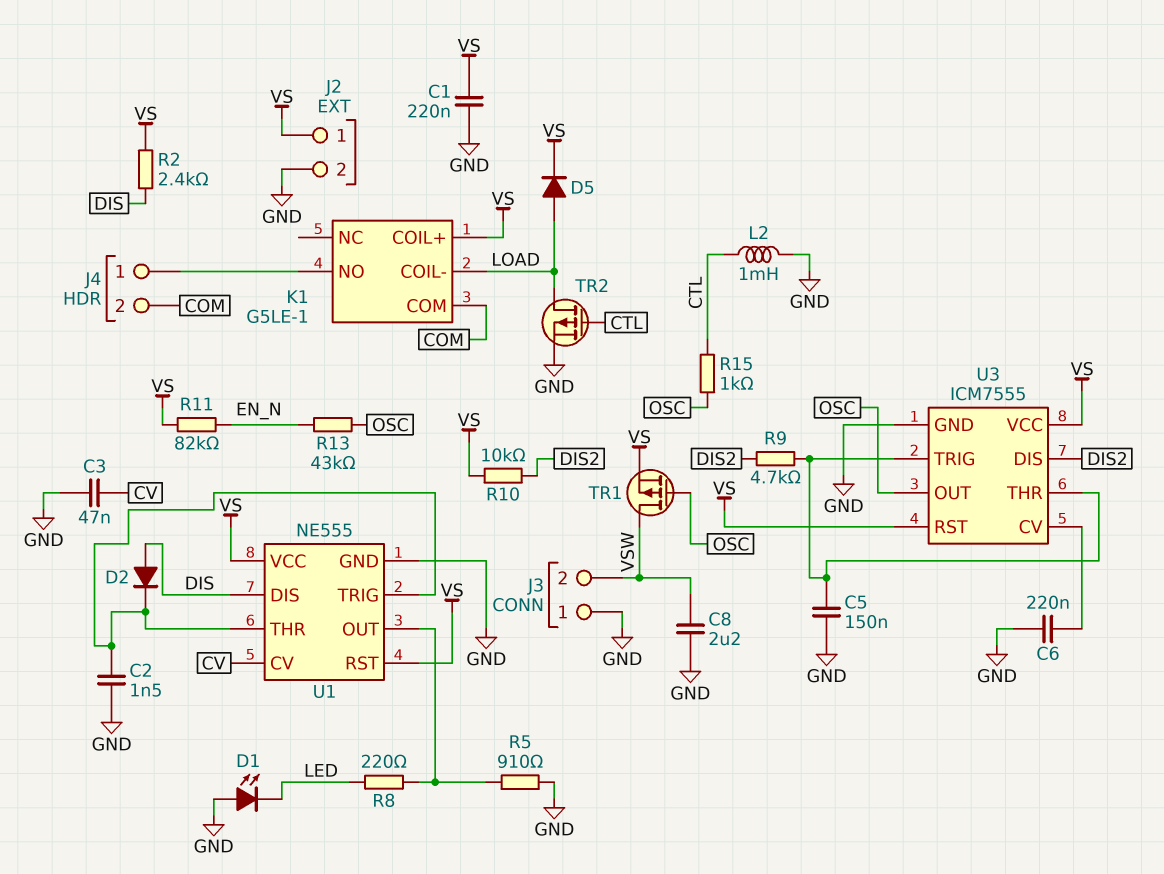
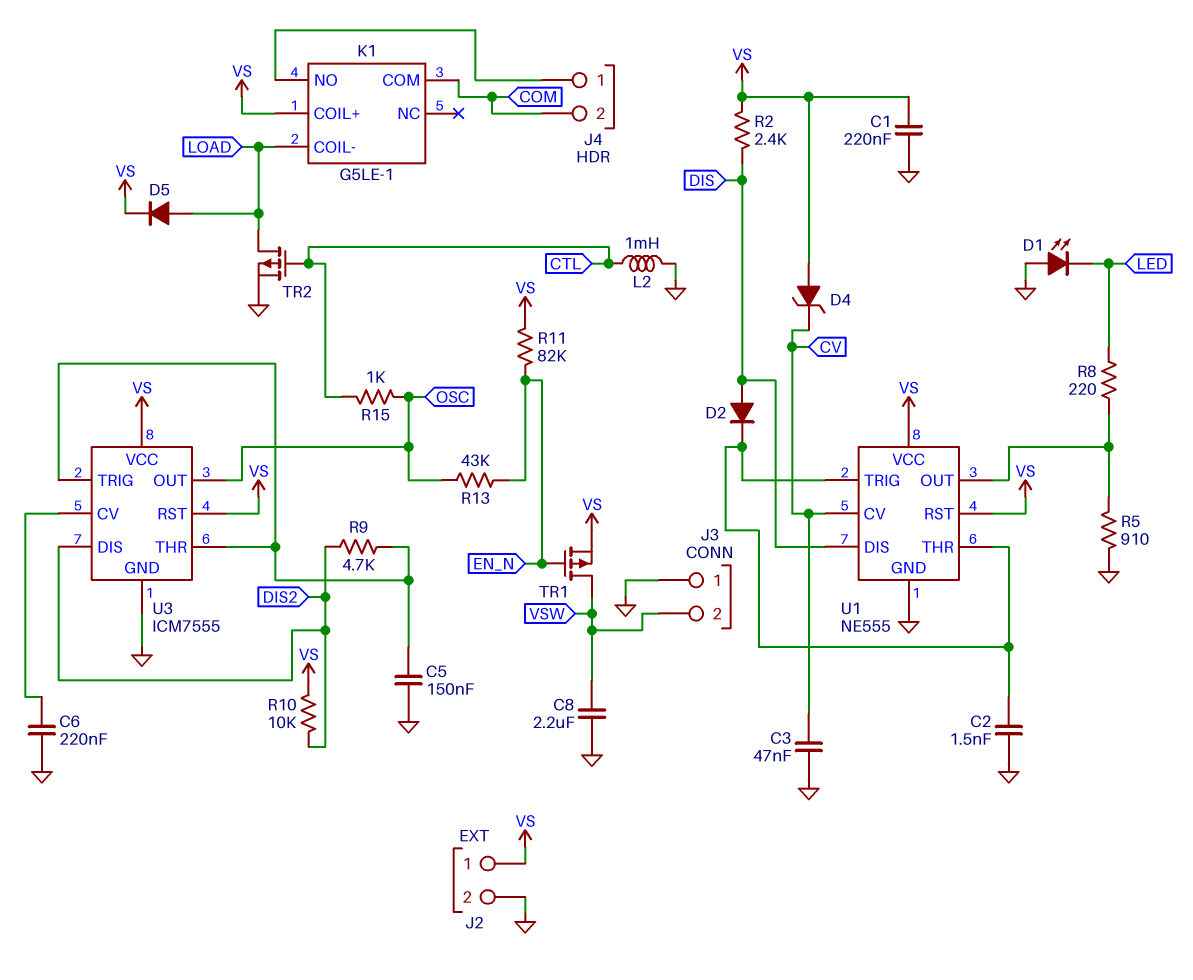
D4: none -> zener (A VS, K CV)
TR1: PMOS (G OSC, D VSW, S VS) -> PMOS (G EN_N, D VSW, S VS)

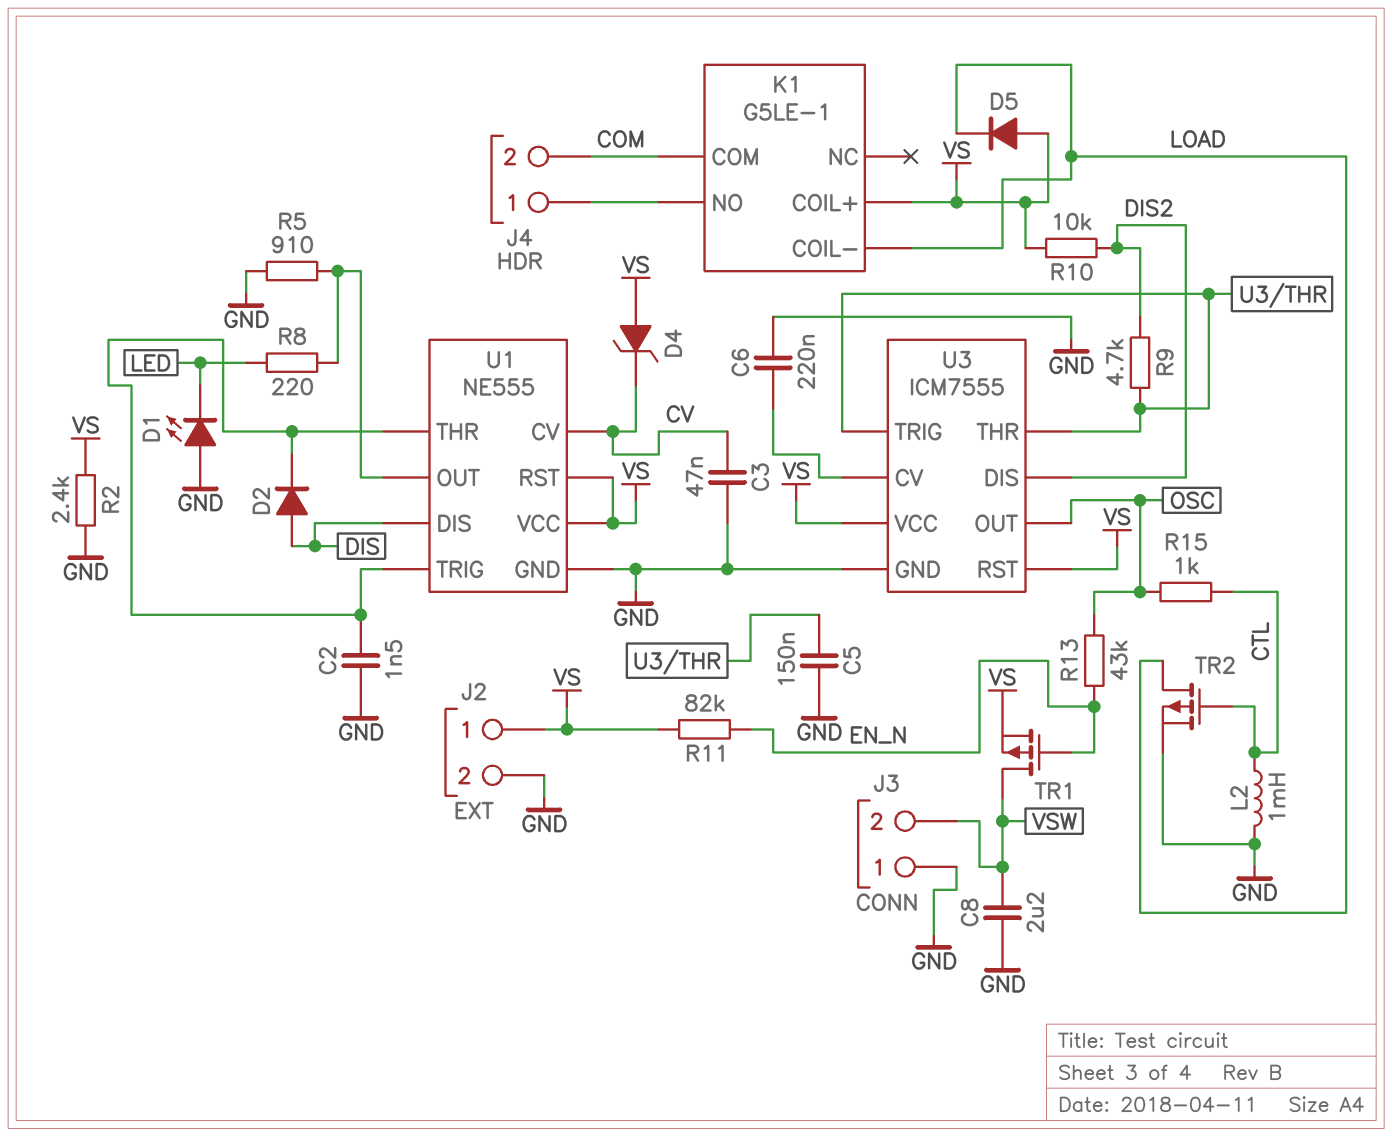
C1: 220nF (GND, VS) -> none
D5: diode (A LOAD, K VS) -> diode (A VS, K LOAD)
R2: 2.4k (DIS, VS) -> 2.4k (GND, VS)

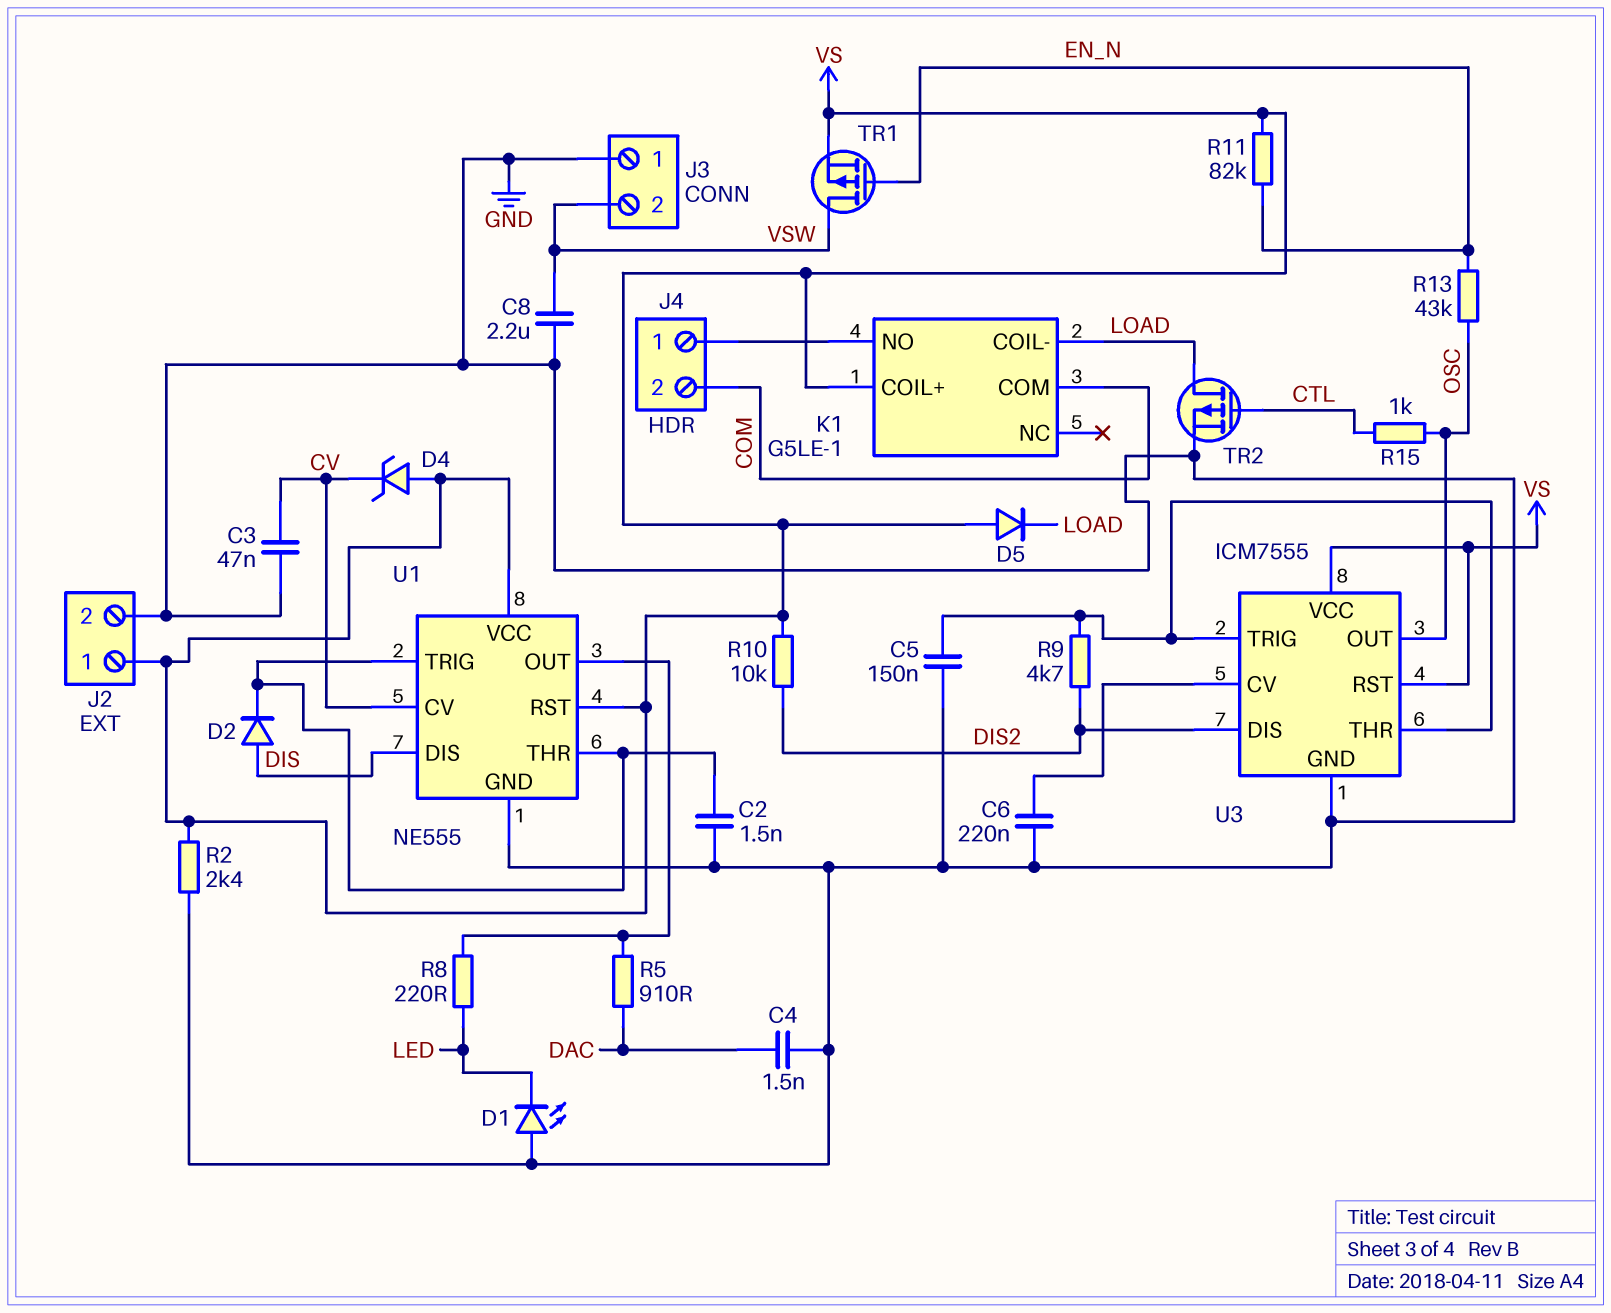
C4: none -> 1.5nF (DAC, GND)
L2: 1mH (CTL, GND) -> none
R5: 910 (GND, U1/OUT) -> 910 (DAC, U1/OUT)

